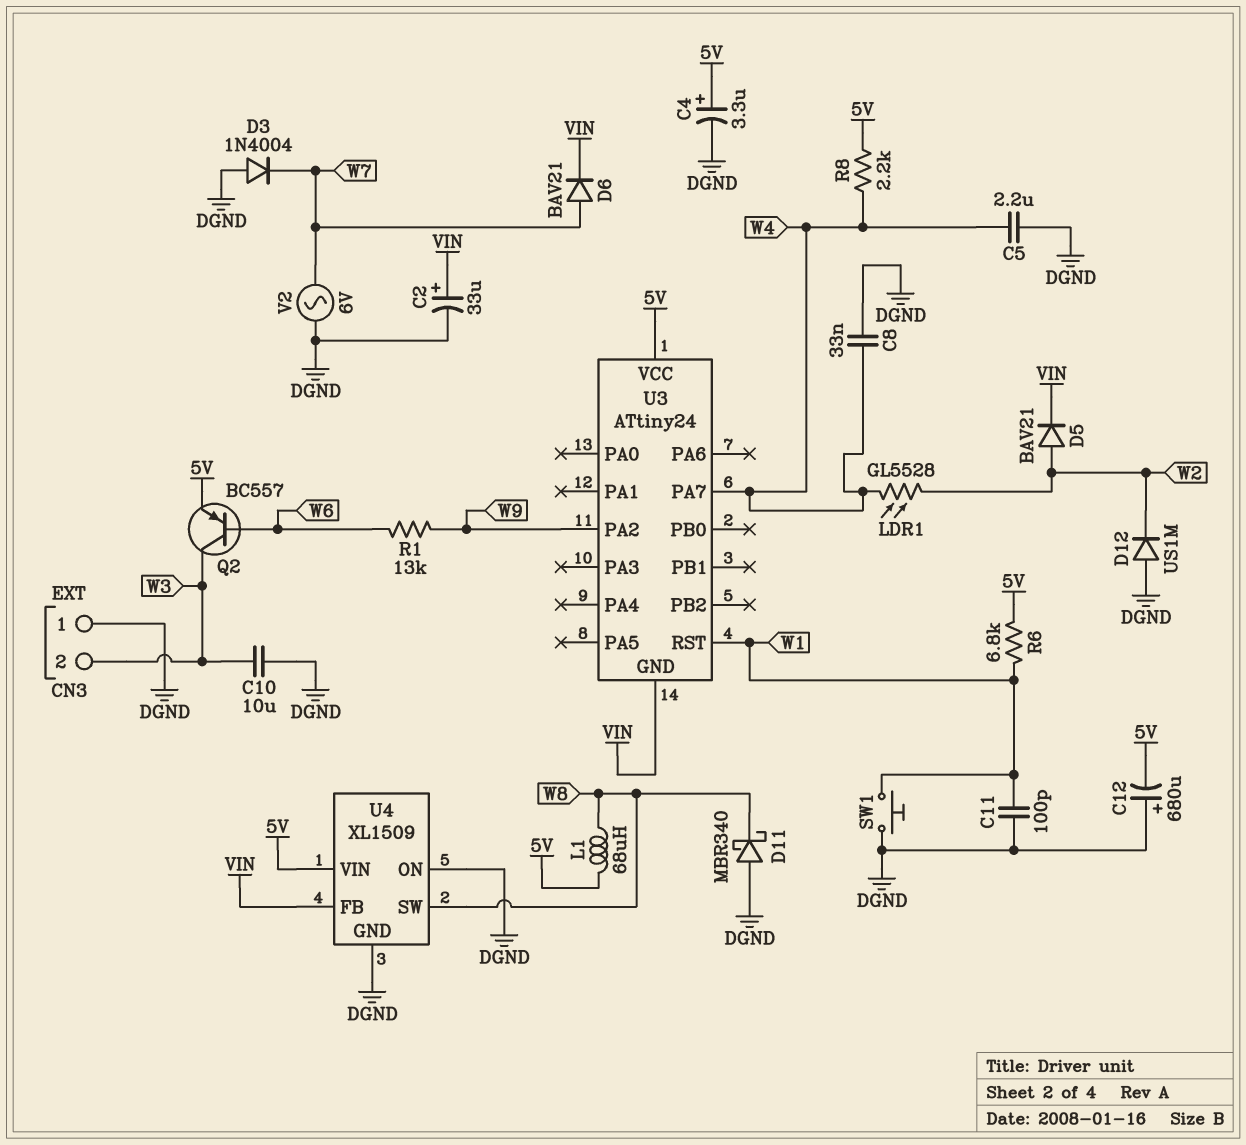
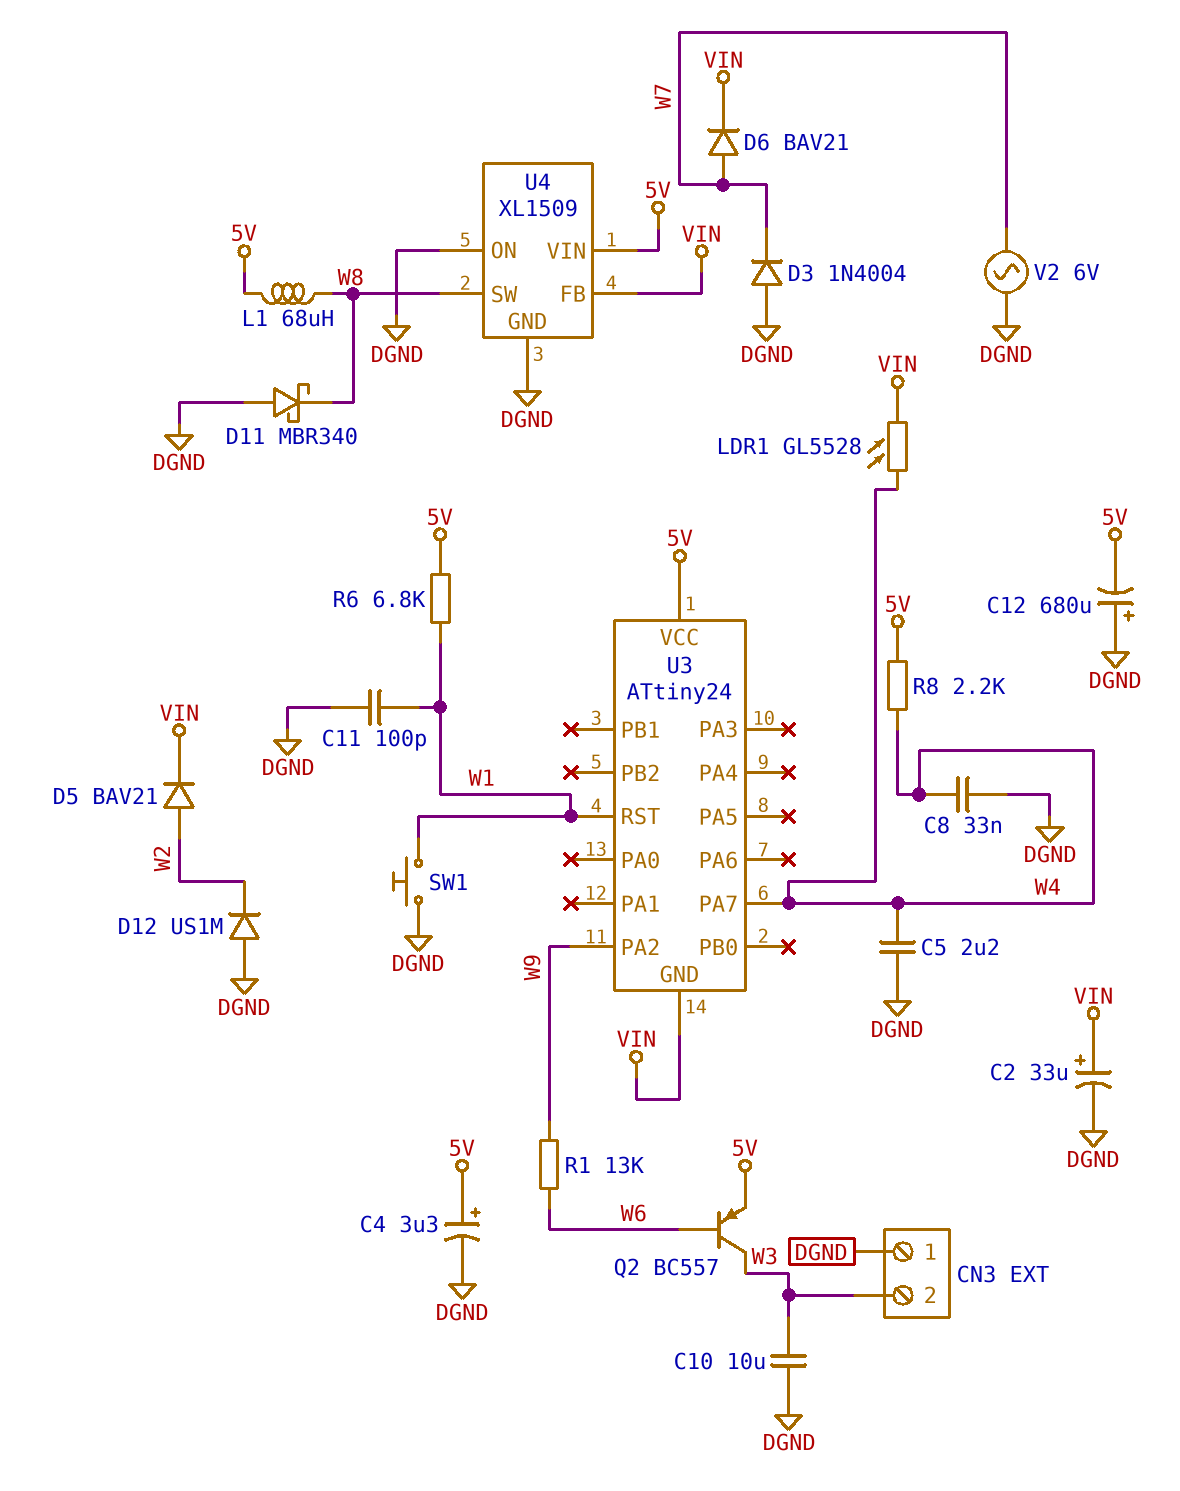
LDR1: GL5528 (W2, W4) -> GL5528 (VIN, W4)

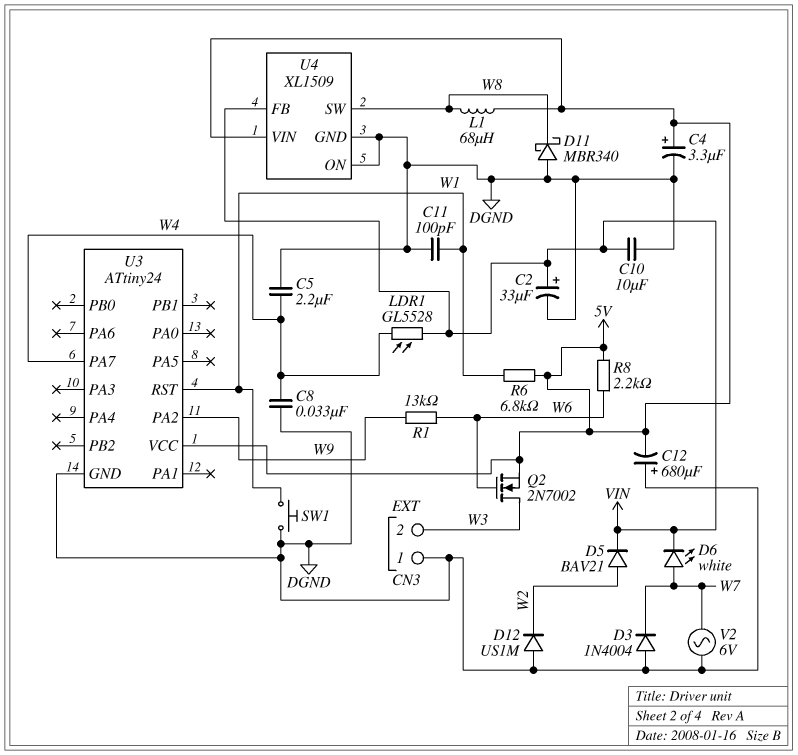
C10: 10uF (DGND, W3) -> 10uF (DGND, VIN)
D6: diode BAV21 (A W7, K VIN) -> LED white (A W7, K VIN)
Q2: PNP BC557 (B W6, C W3, E 5V) -> NMOS 2N7002 (G W6, D W3, S 5V)
R8: 2.2k (5V, W4) -> 2.2k (5V, W6)
U3 pin GND: VIN -> DGND

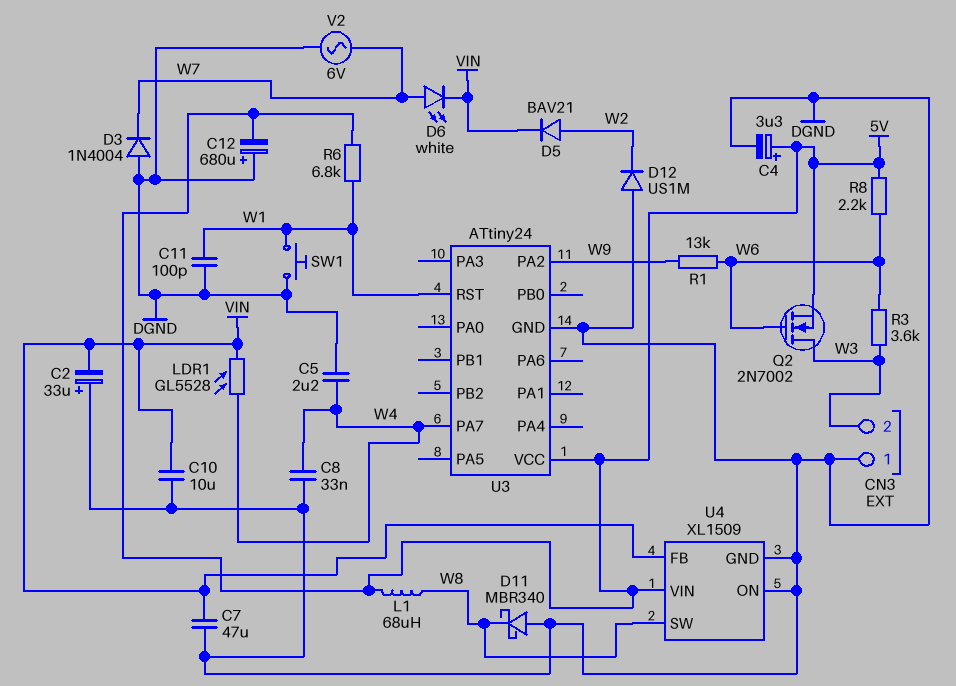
C2: 33uF (plus VIN, minus DGND) -> 33uF (plus DGND, minus VIN)
C7: none -> 47uF (DGND, VIN)
R3: none -> 3.6k (W3, W6)

